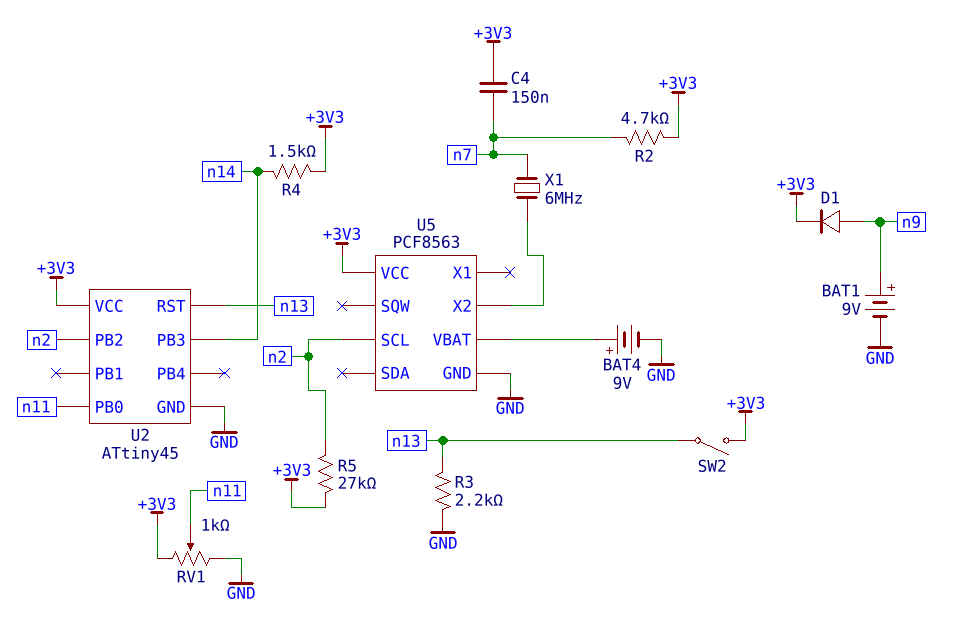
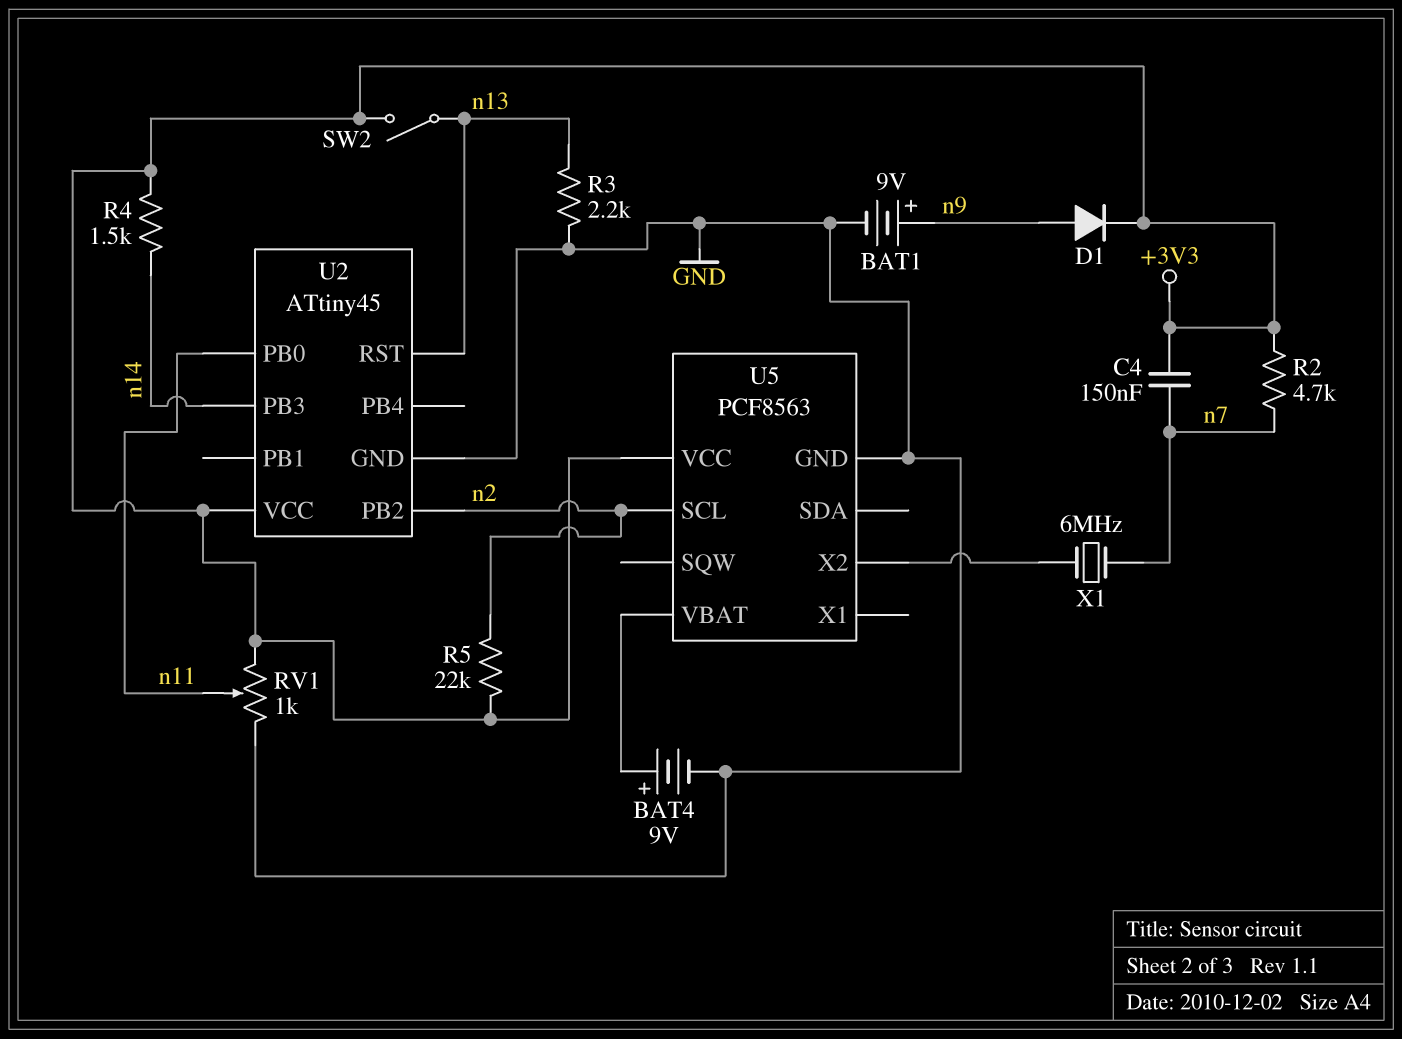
R5: 27k (+3V3, n2) -> 22k (+3V3, n2)

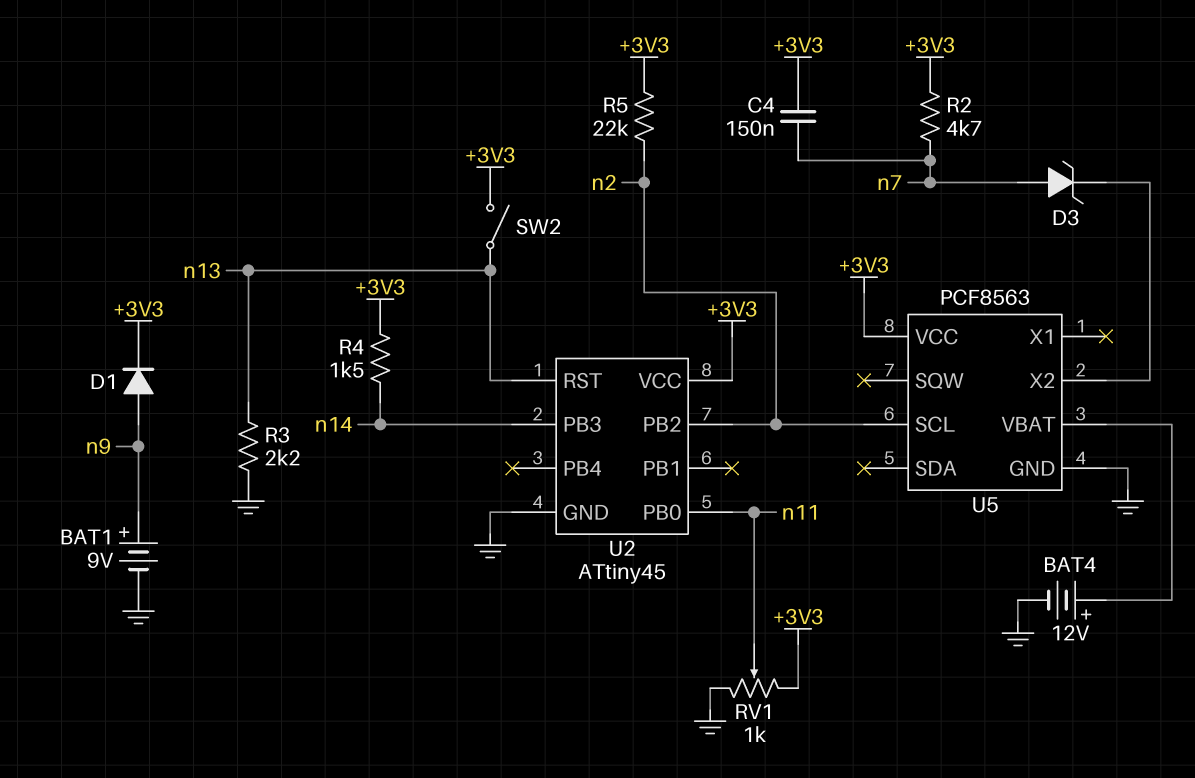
BAT4: 9V (plus U5/VBAT, minus GND) -> 12V (plus U5/VBAT, minus GND)
D3: none -> zener (A n7, K U5/X2)
X1: 6MHz (U5/X2, n7) -> none

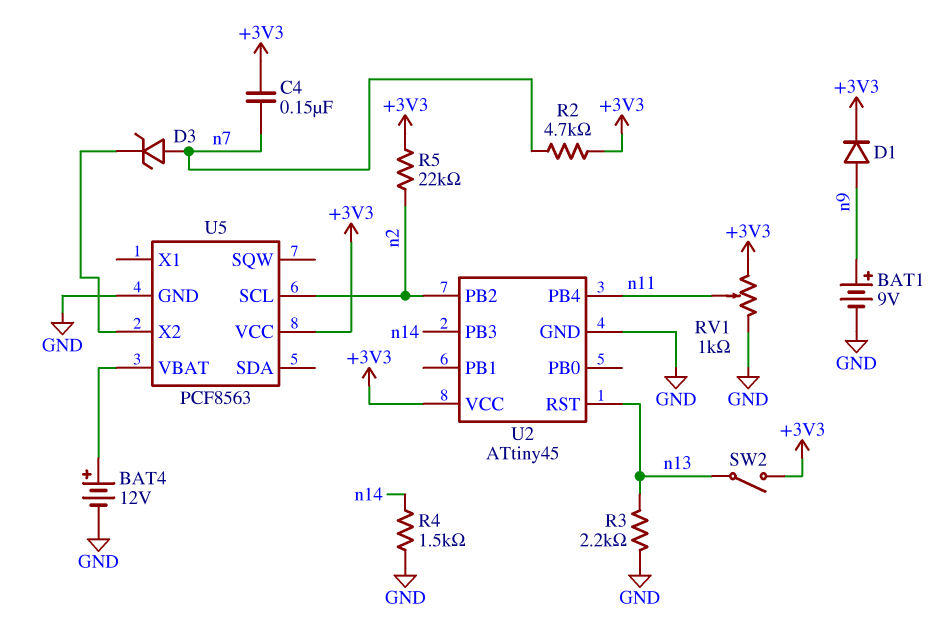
R4: 1.5k (+3V3, n14) -> 1.5k (GND, n14)
U2 pin PB0: n11 -> none
U2 pin PB4: none -> n11

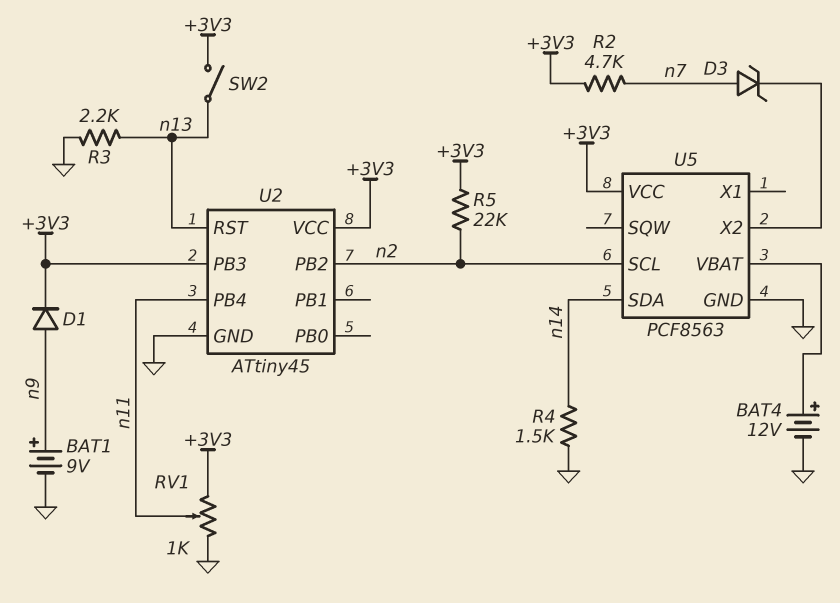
C4: 150nF (+3V3, n7) -> none
U2 pin PB3: n14 -> +3V3
U5 pin SDA: none -> n14

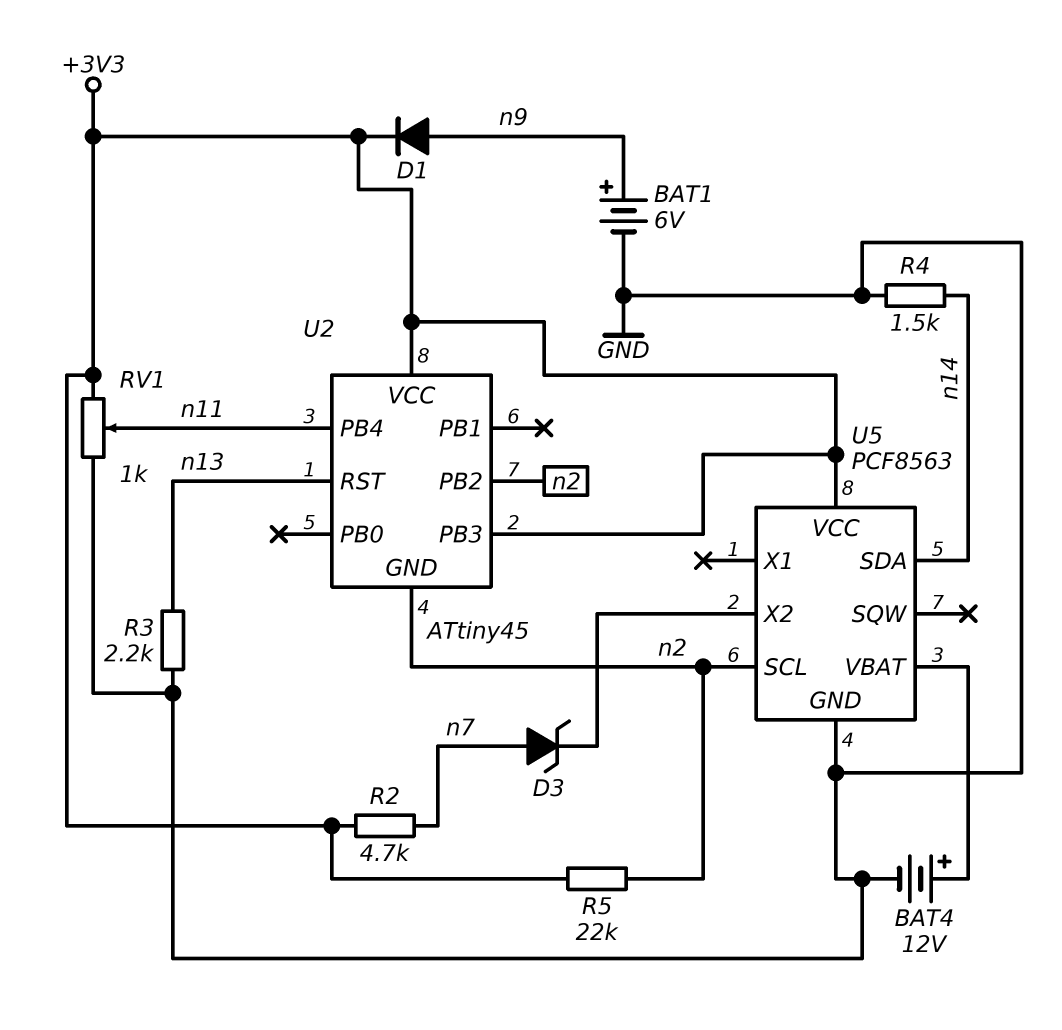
BAT1: 9V (plus n9, minus GND) -> 6V (plus n9, minus GND)
SW2: switch (+3V3, n13) -> none
U2 pin GND: GND -> n2

